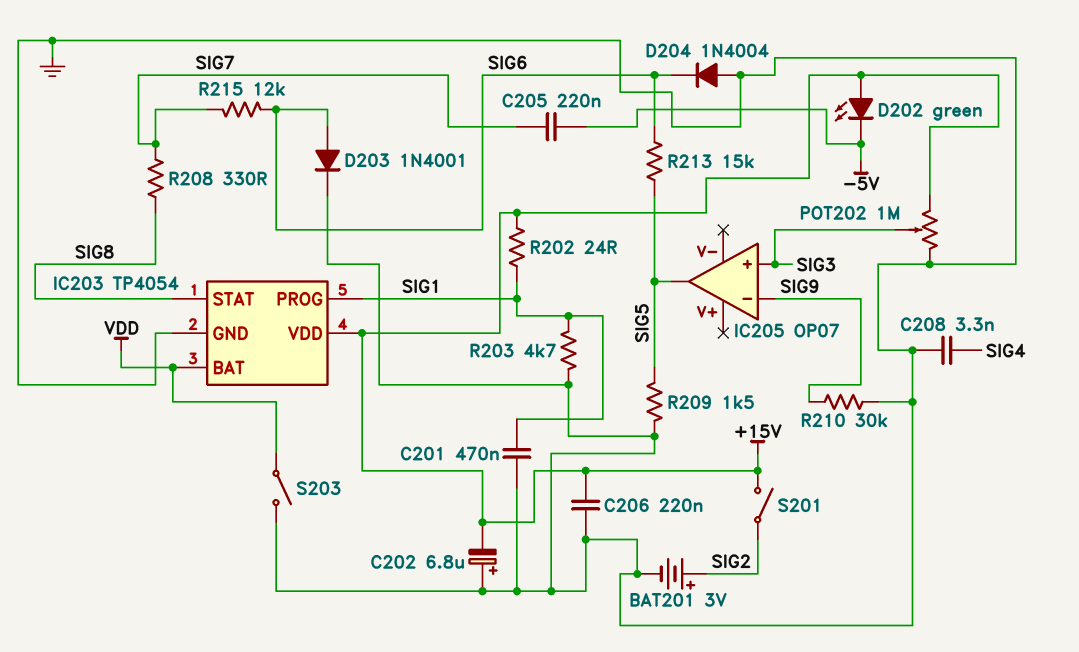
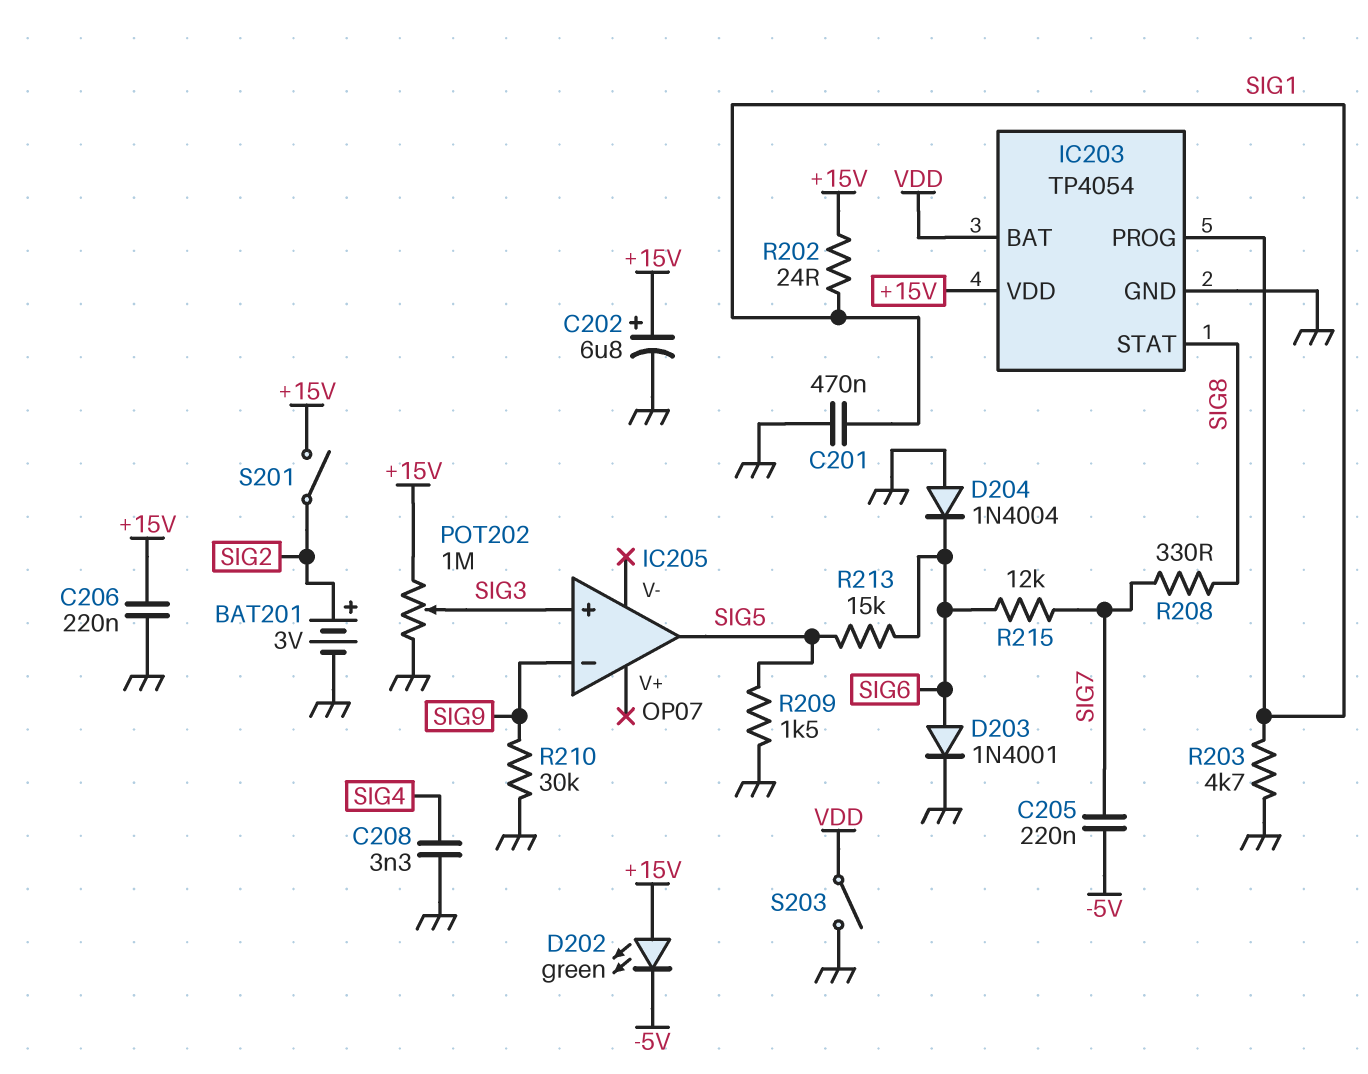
C202: 6.8uF (plus GND, minus +15V) -> 6.8uF (plus +15V, minus GND)

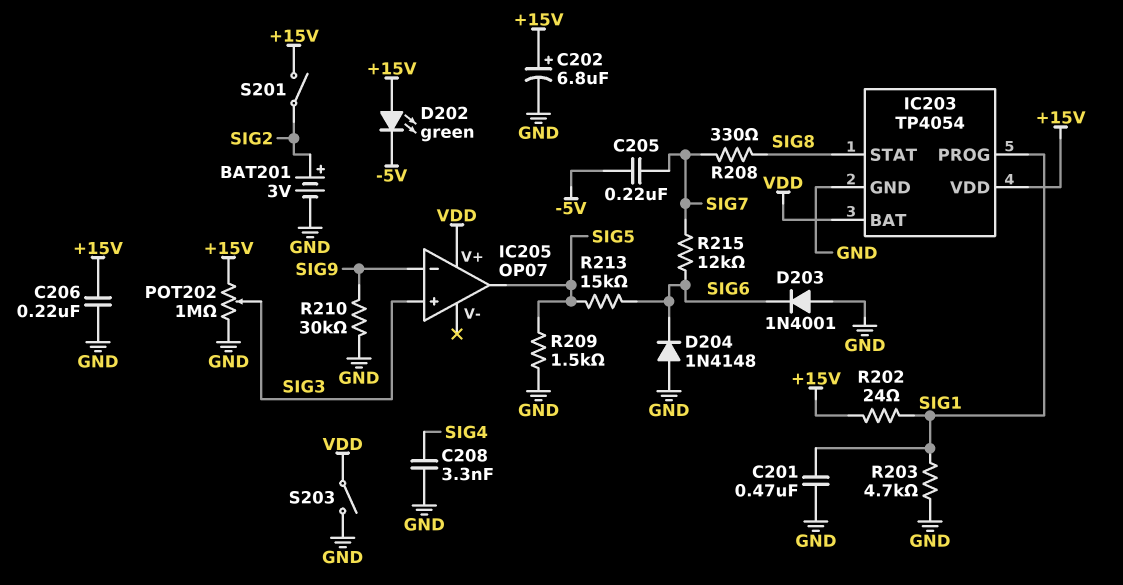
D203: diode 1N4001 (A SIG6, K GND) -> diode 1N4001 (A GND, K SIG6)
D204: diode 1N4004 (A GND, K SIG6) -> diode 1N4148 (A GND, K SIG6)
IC205 pin V+: none -> VDD

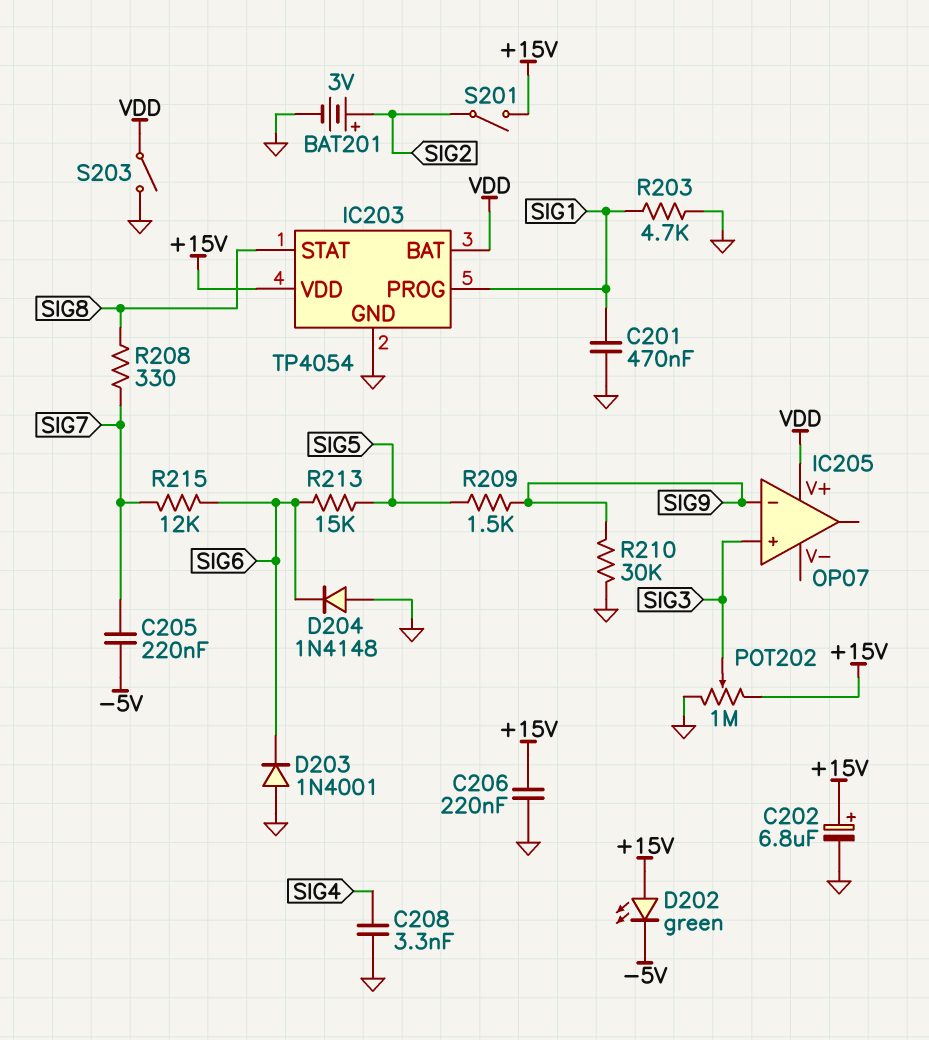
IC205 pin out: SIG5 -> none
R202: 24 (+15V, SIG1) -> none
R209: 1.5k (GND, SIG5) -> 1.5k (SIG5, SIG9)

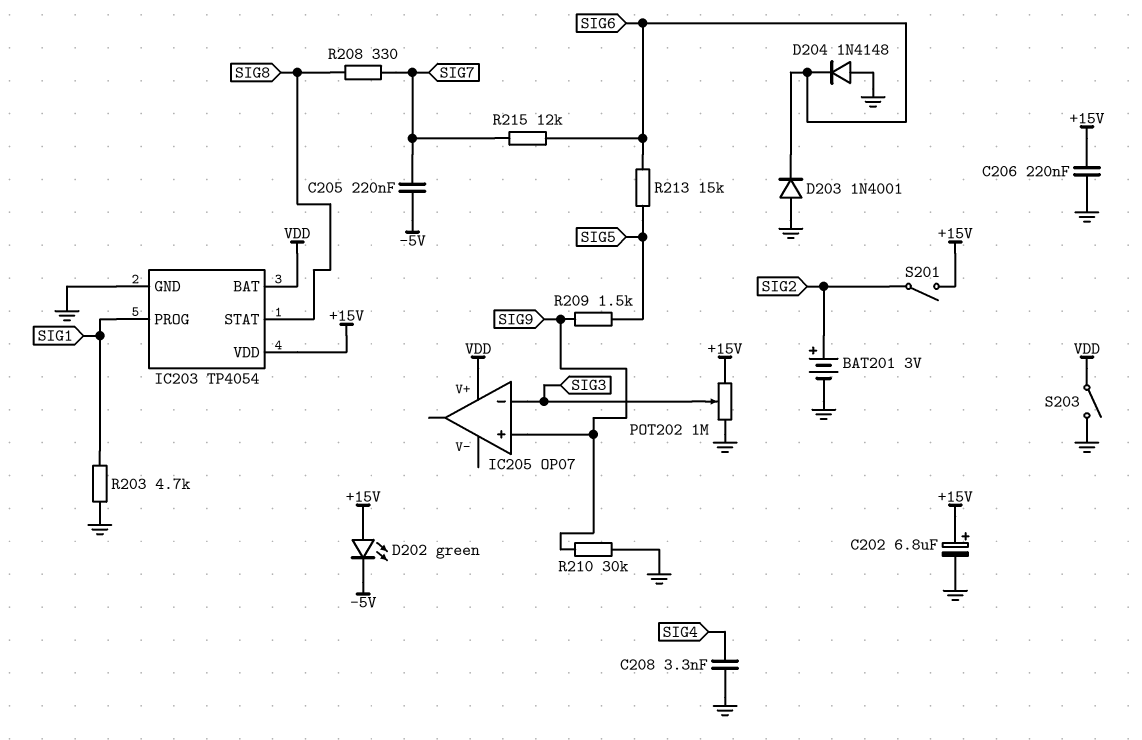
C201: 470nF (GND, SIG1) -> none
IC205 pin in+: SIG3 -> SIG9
IC205 pin in-: SIG9 -> SIG3

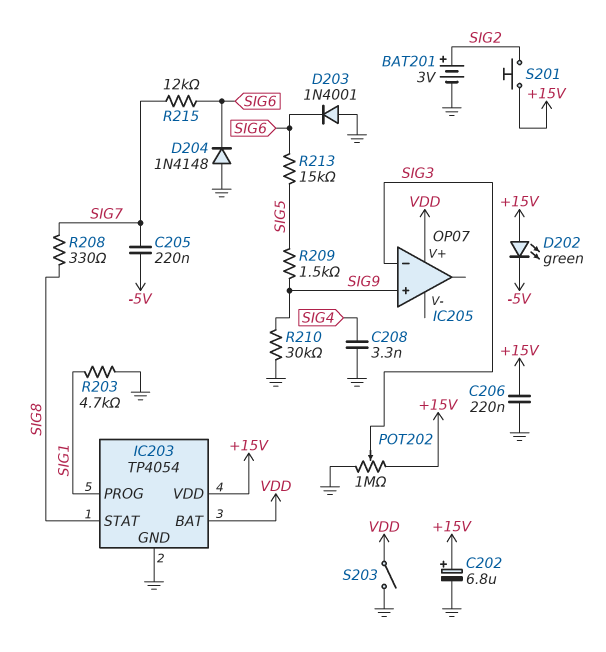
S201: switch (+15V, SIG2) -> button (+15V, SIG2)

